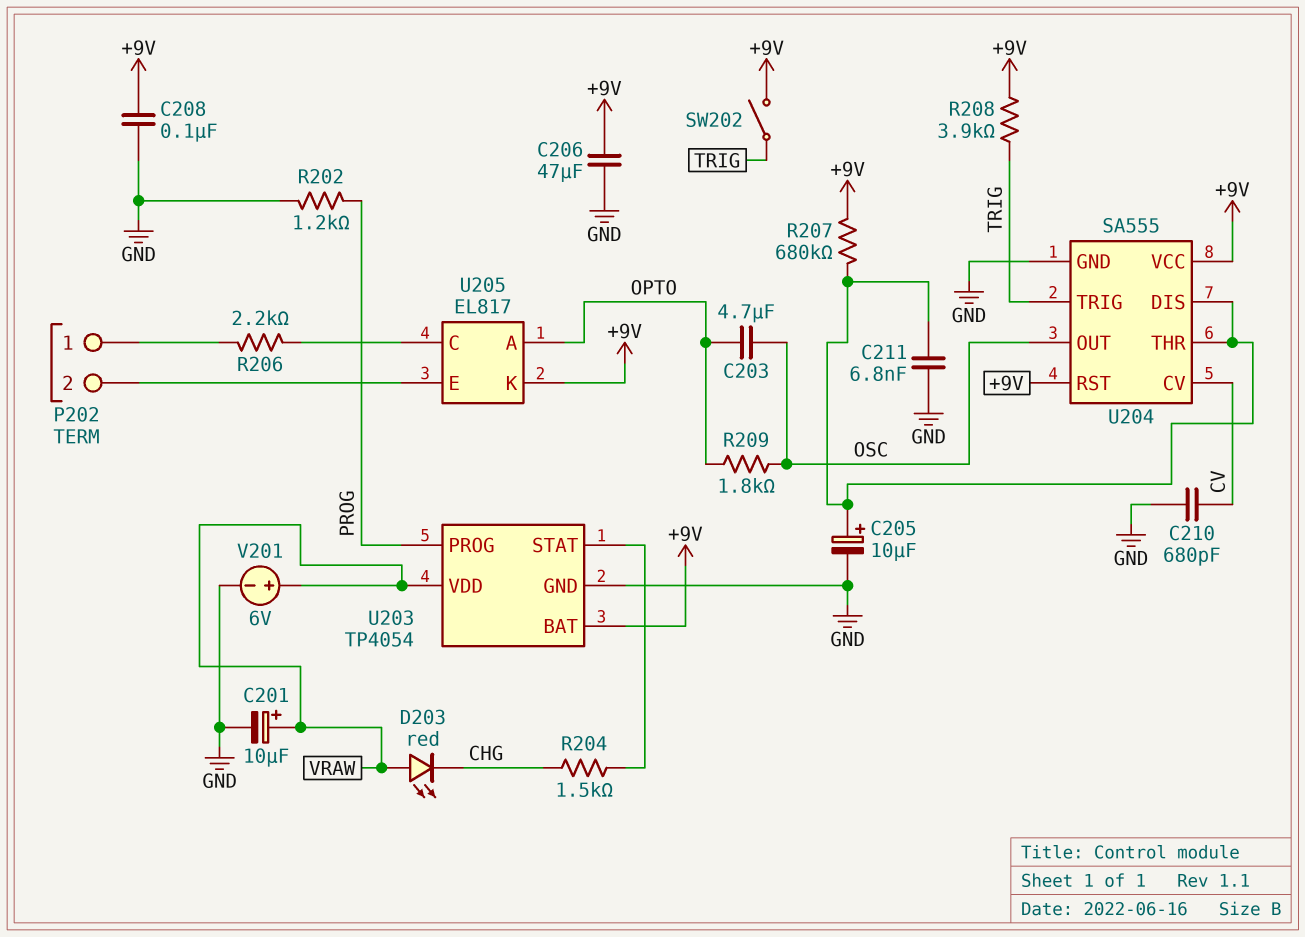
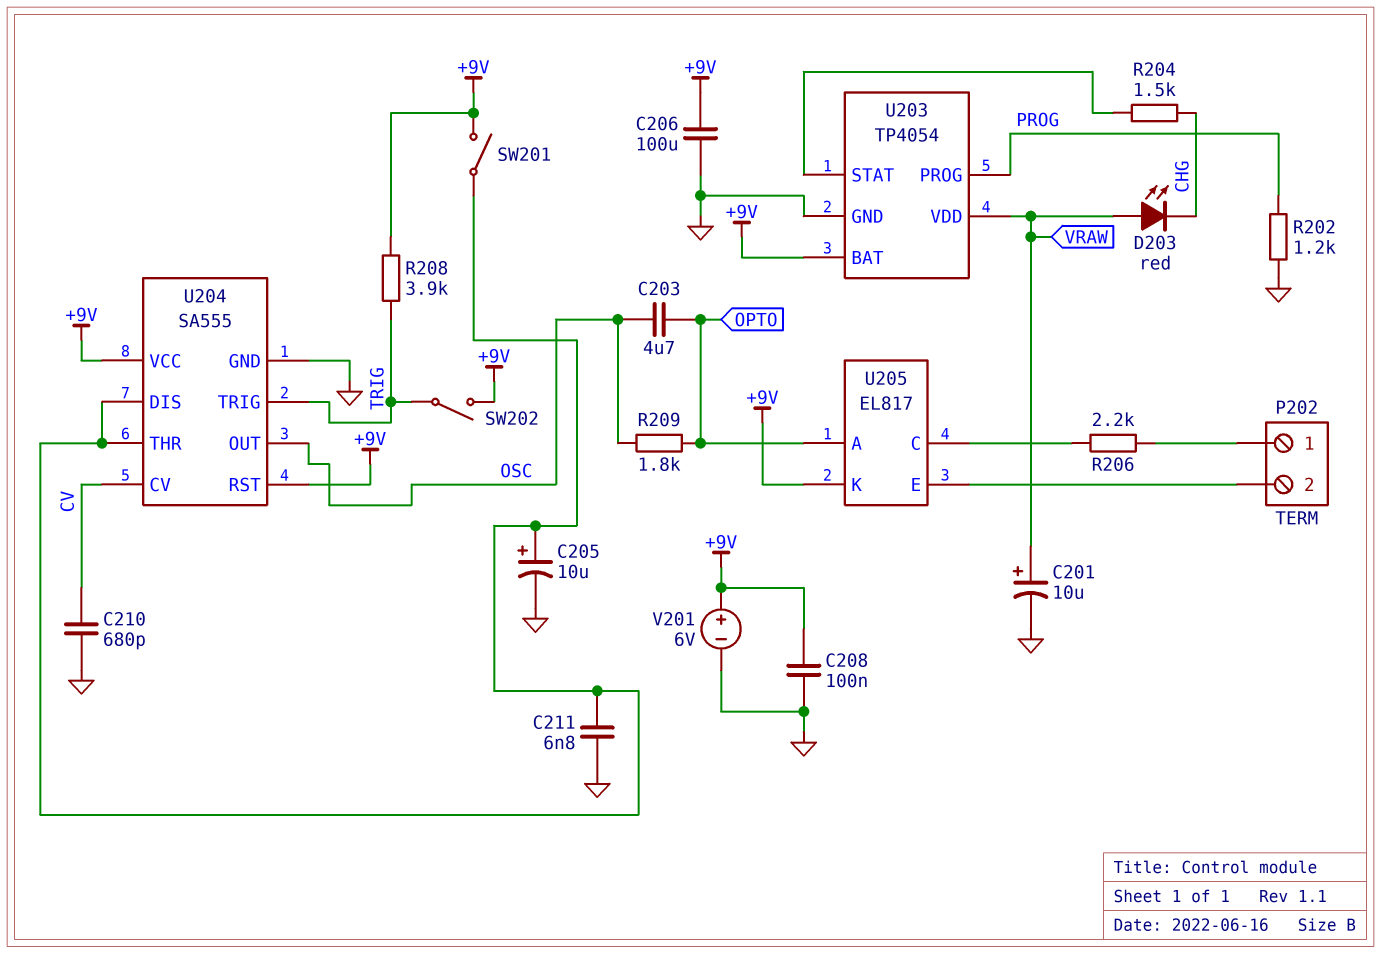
C206: 47uF (+9V, GND) -> 100uF (+9V, GND)
R207: 680k (+9V, U204/DIS) -> none
SW201: none -> switch (+9V, U204/DIS)
V201: 6V (plus VRAW, minus GND) -> 6V (plus +9V, minus GND)

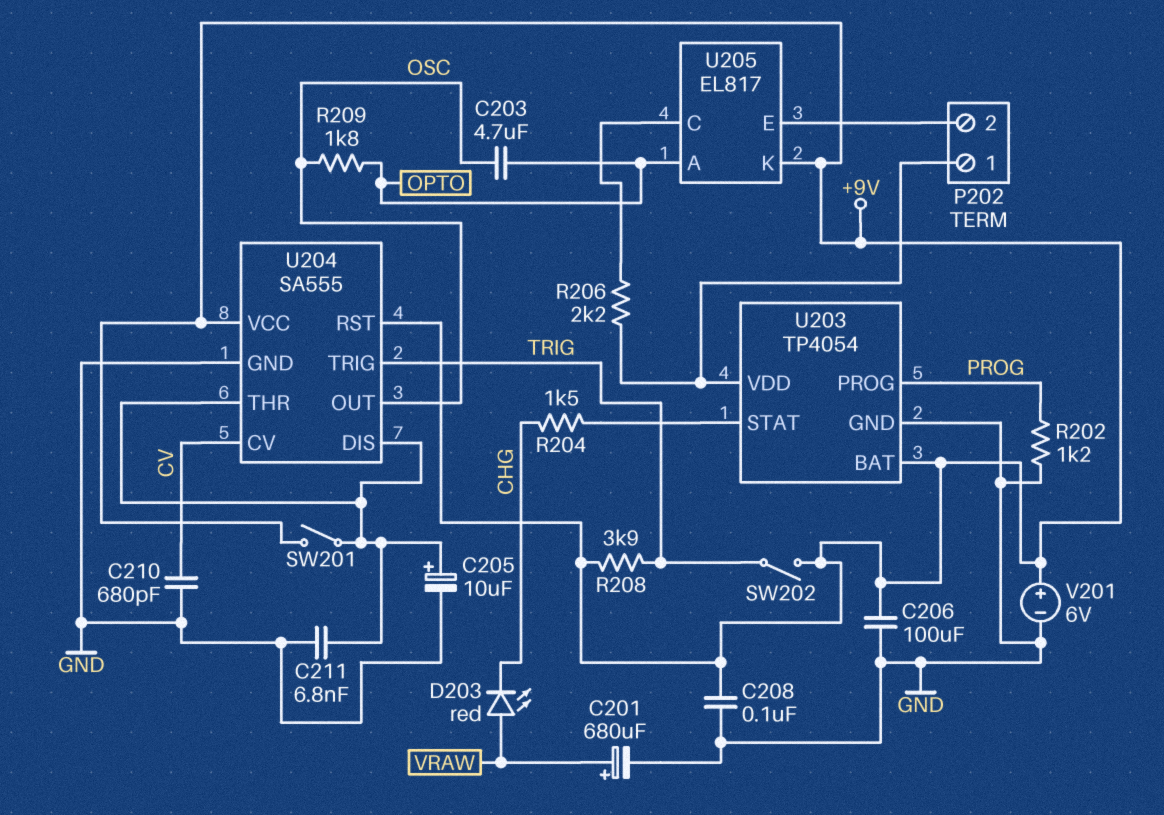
C201: 10uF (plus VRAW, minus GND) -> 680uF (plus VRAW, minus GND)
U203 pin VDD: VRAW -> P202/1

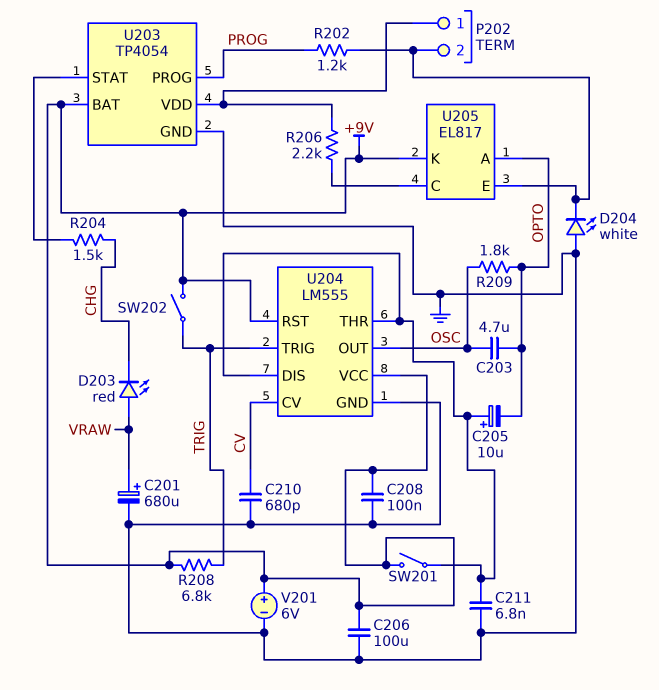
C205: 10uF (plus U204/DIS, minus GND) -> 10uF (plus U204/DIS, minus OPTO)
D204: none -> LED white (A GND, K P202/2)
R202: 1.2k (GND, PROG) -> 1.2k (P202/2, PROG)
R208: 3.9k (+9V, TRIG) -> 6.8k (+9V, TRIG)
U204: SA555 -> LM555

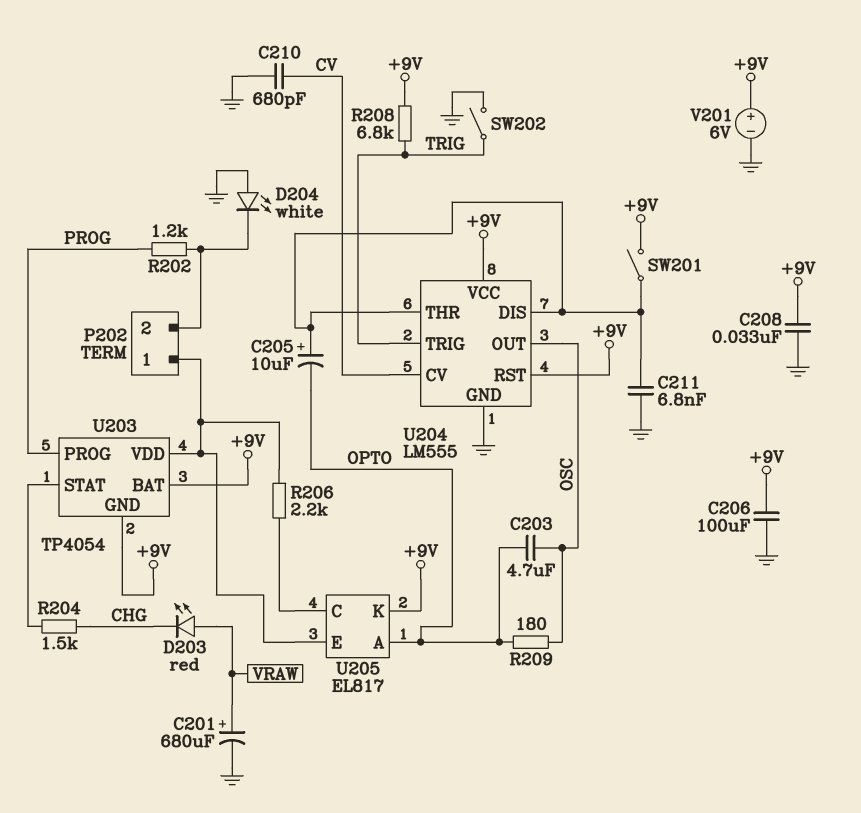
C208: 100nF (+9V, GND) -> 33nF (+9V, GND)
R209: 1.8k (OPTO, OSC) -> 180 (OPTO, OSC)
SW202: switch (+9V, TRIG) -> switch (GND, TRIG)
U203 pin GND: GND -> +9V
U205 pin E: P202/2 -> P202/1

